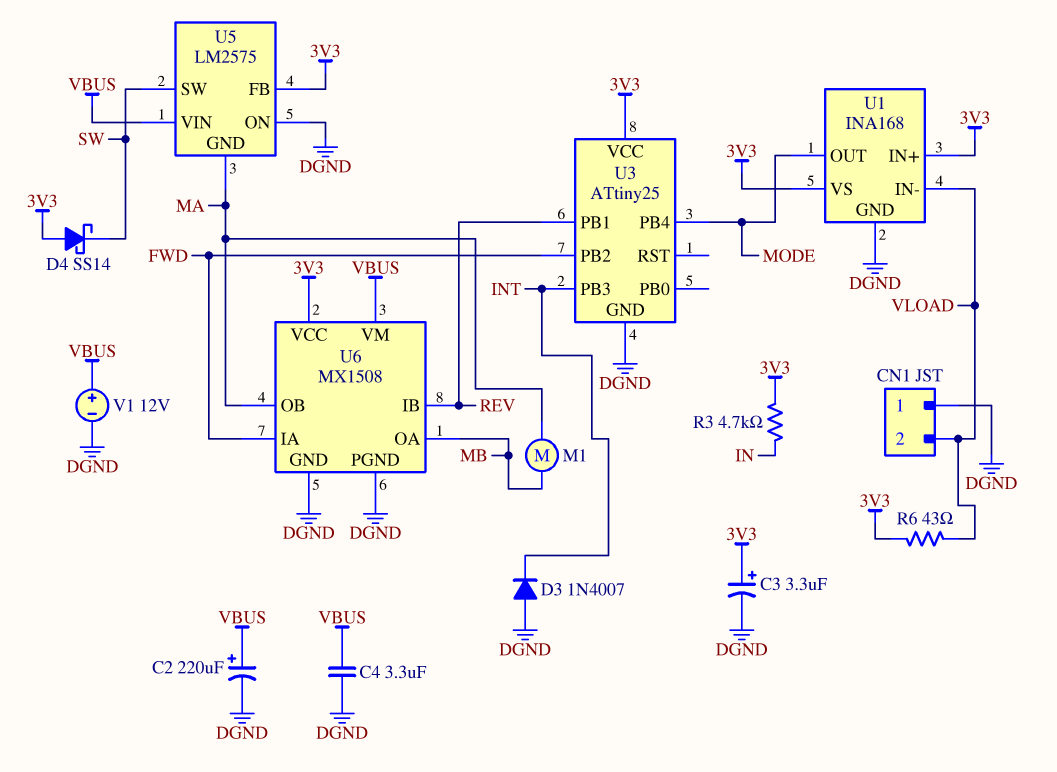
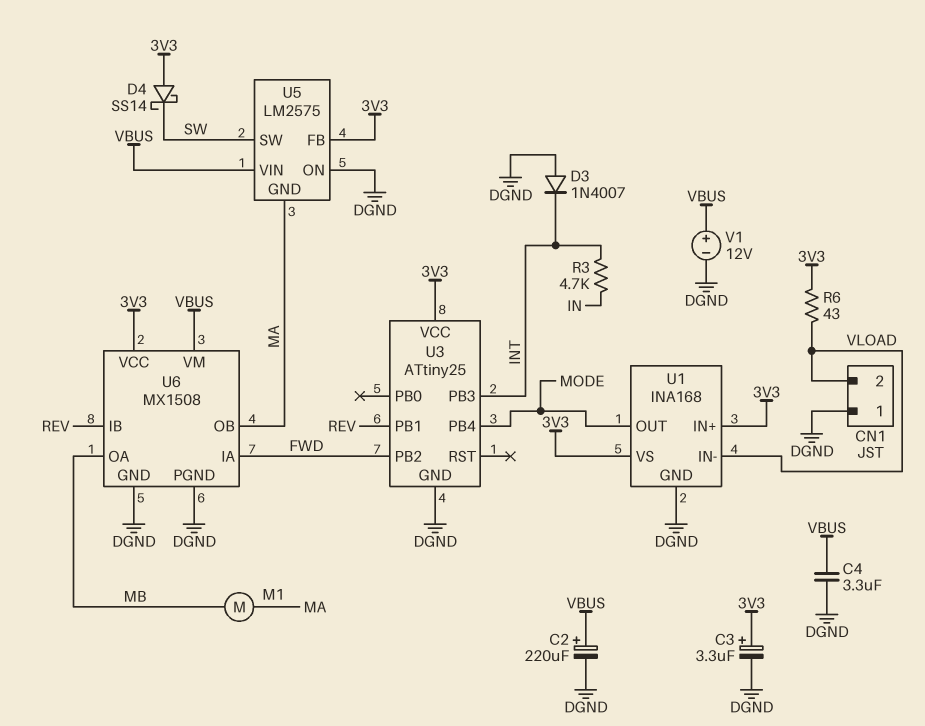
R3: 4.7k (3V3, IN) -> 4.7k (IN, INT)

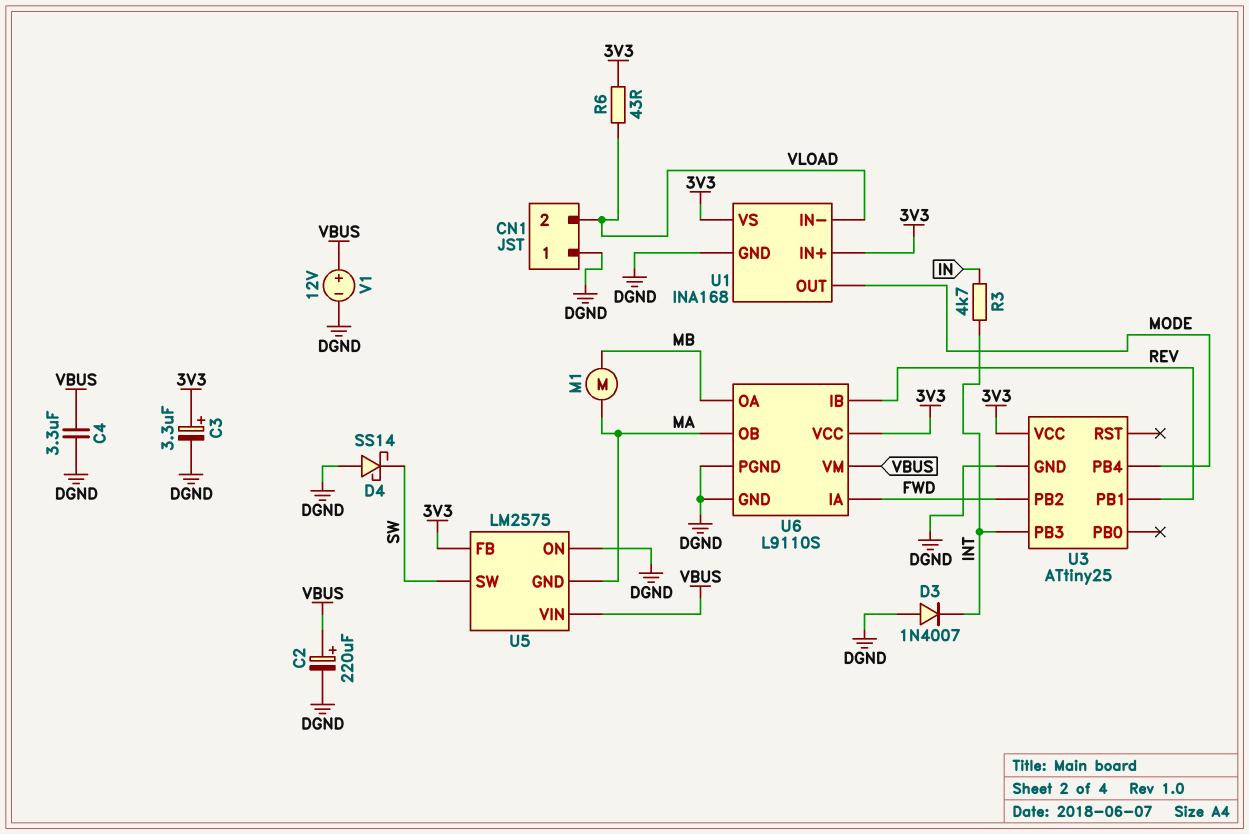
D4: schottky SS14 (A 3V3, K SW) -> schottky SS14 (A DGND, K SW)
U6: MX1508 -> L9110S

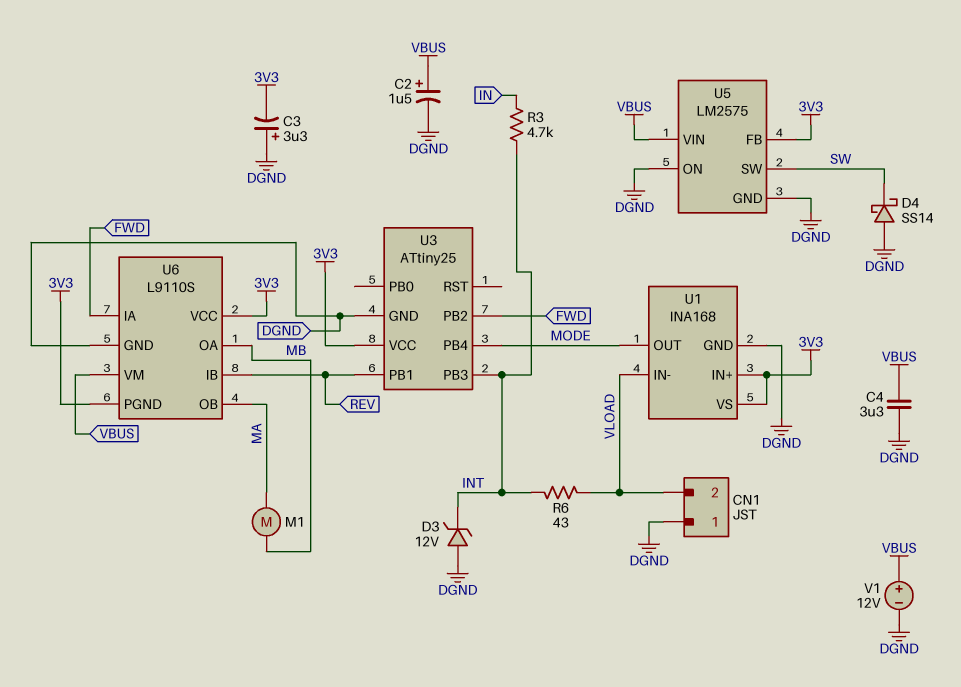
C2: 220uF (plus VBUS, minus DGND) -> 1.5uF (plus VBUS, minus DGND)
C3: 3.3uF (plus 3V3, minus DGND) -> 3.3uF (plus DGND, minus 3V3)
D3: diode 1N4007 (A DGND, K INT) -> zener 12V (A DGND, K INT)
R6: 43 (3V3, VLOAD) -> 43 (INT, VLOAD)
U5 pin GND: MA -> DGND
U6 pin PGND: DGND -> 3V3

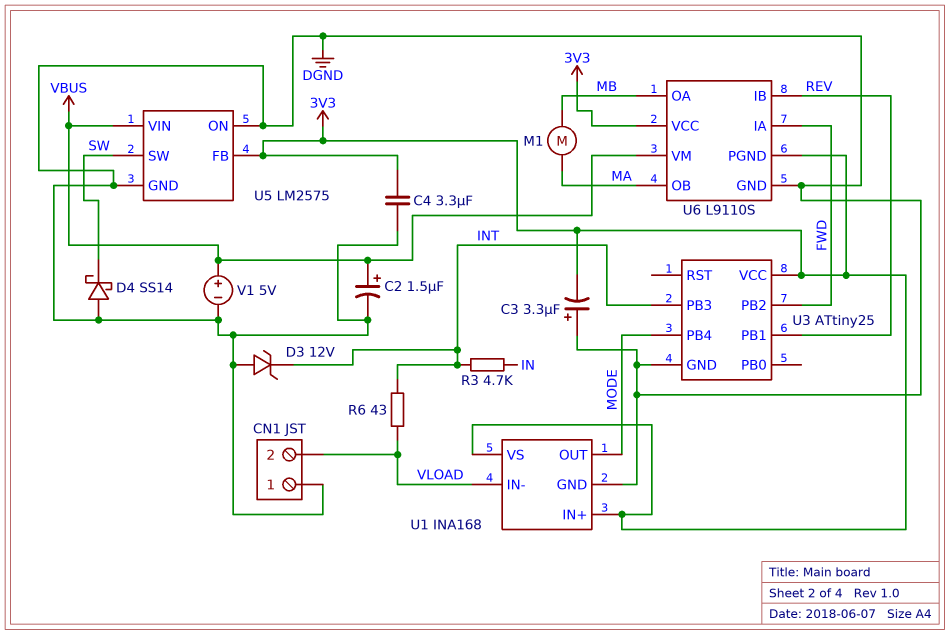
C4: 3.3uF (DGND, VBUS) -> 3.3uF (3V3, DGND)
V1: 12V (plus VBUS, minus DGND) -> 5V (plus VBUS, minus DGND)

